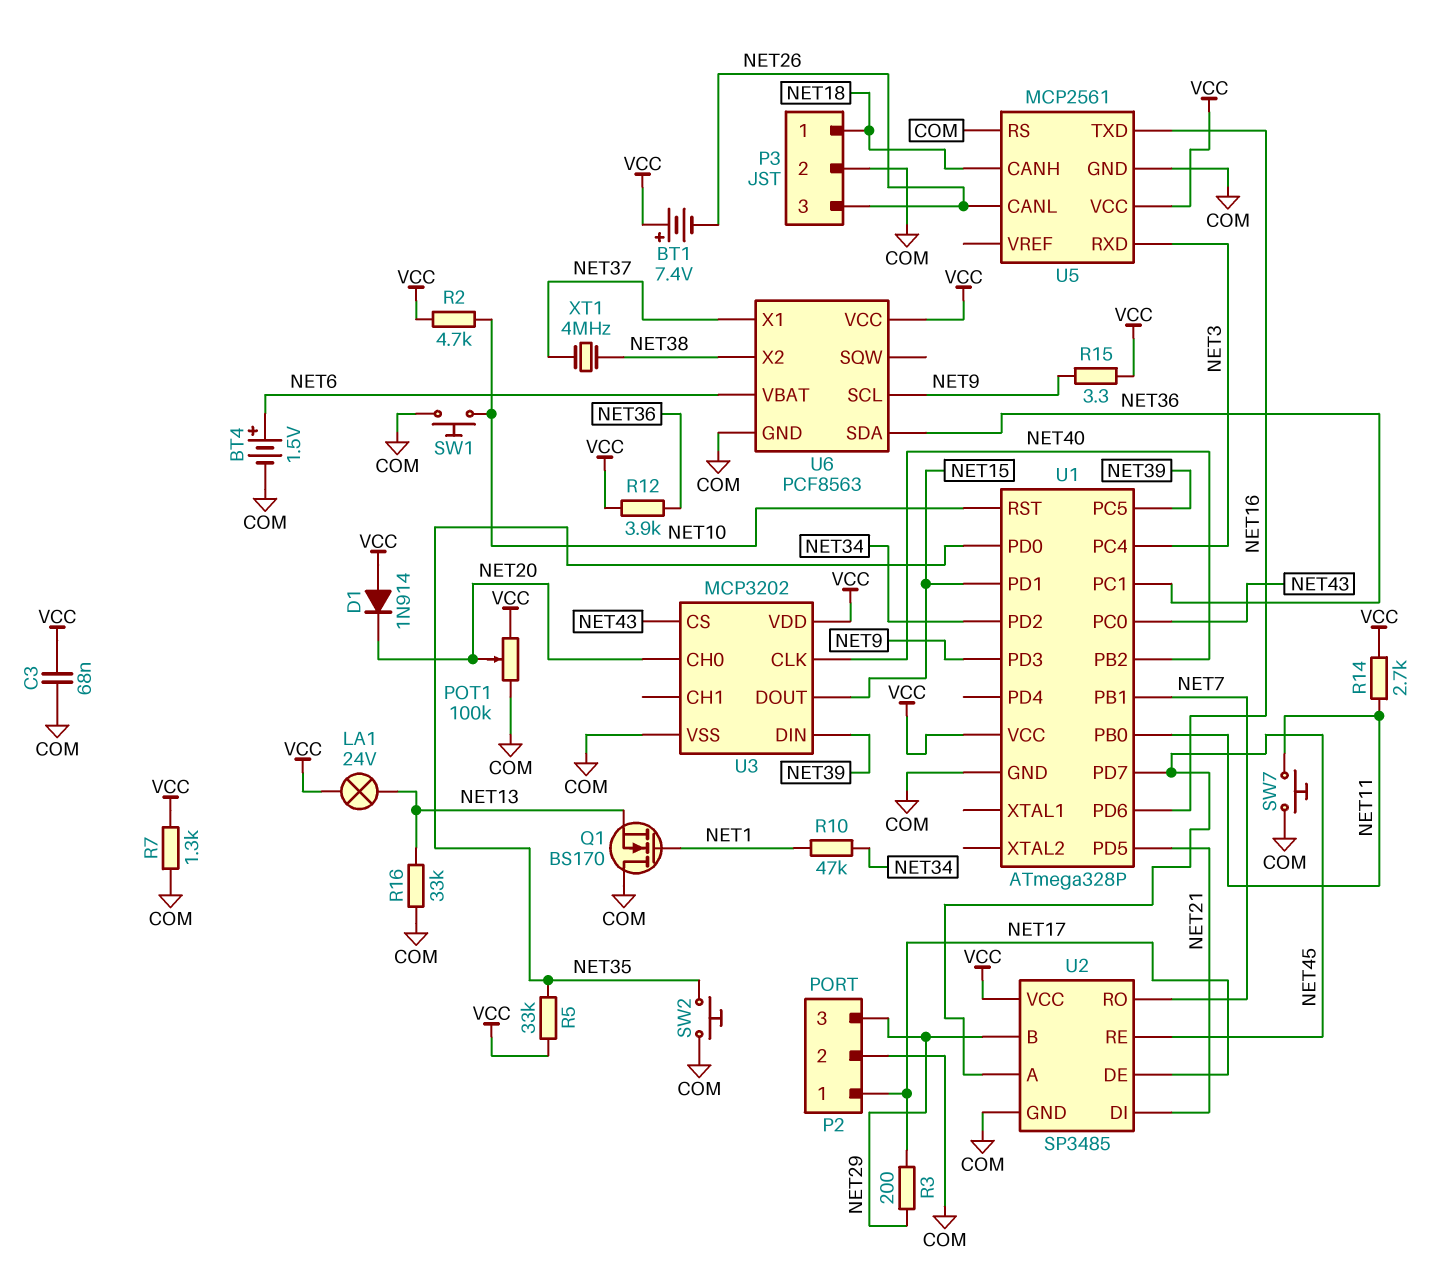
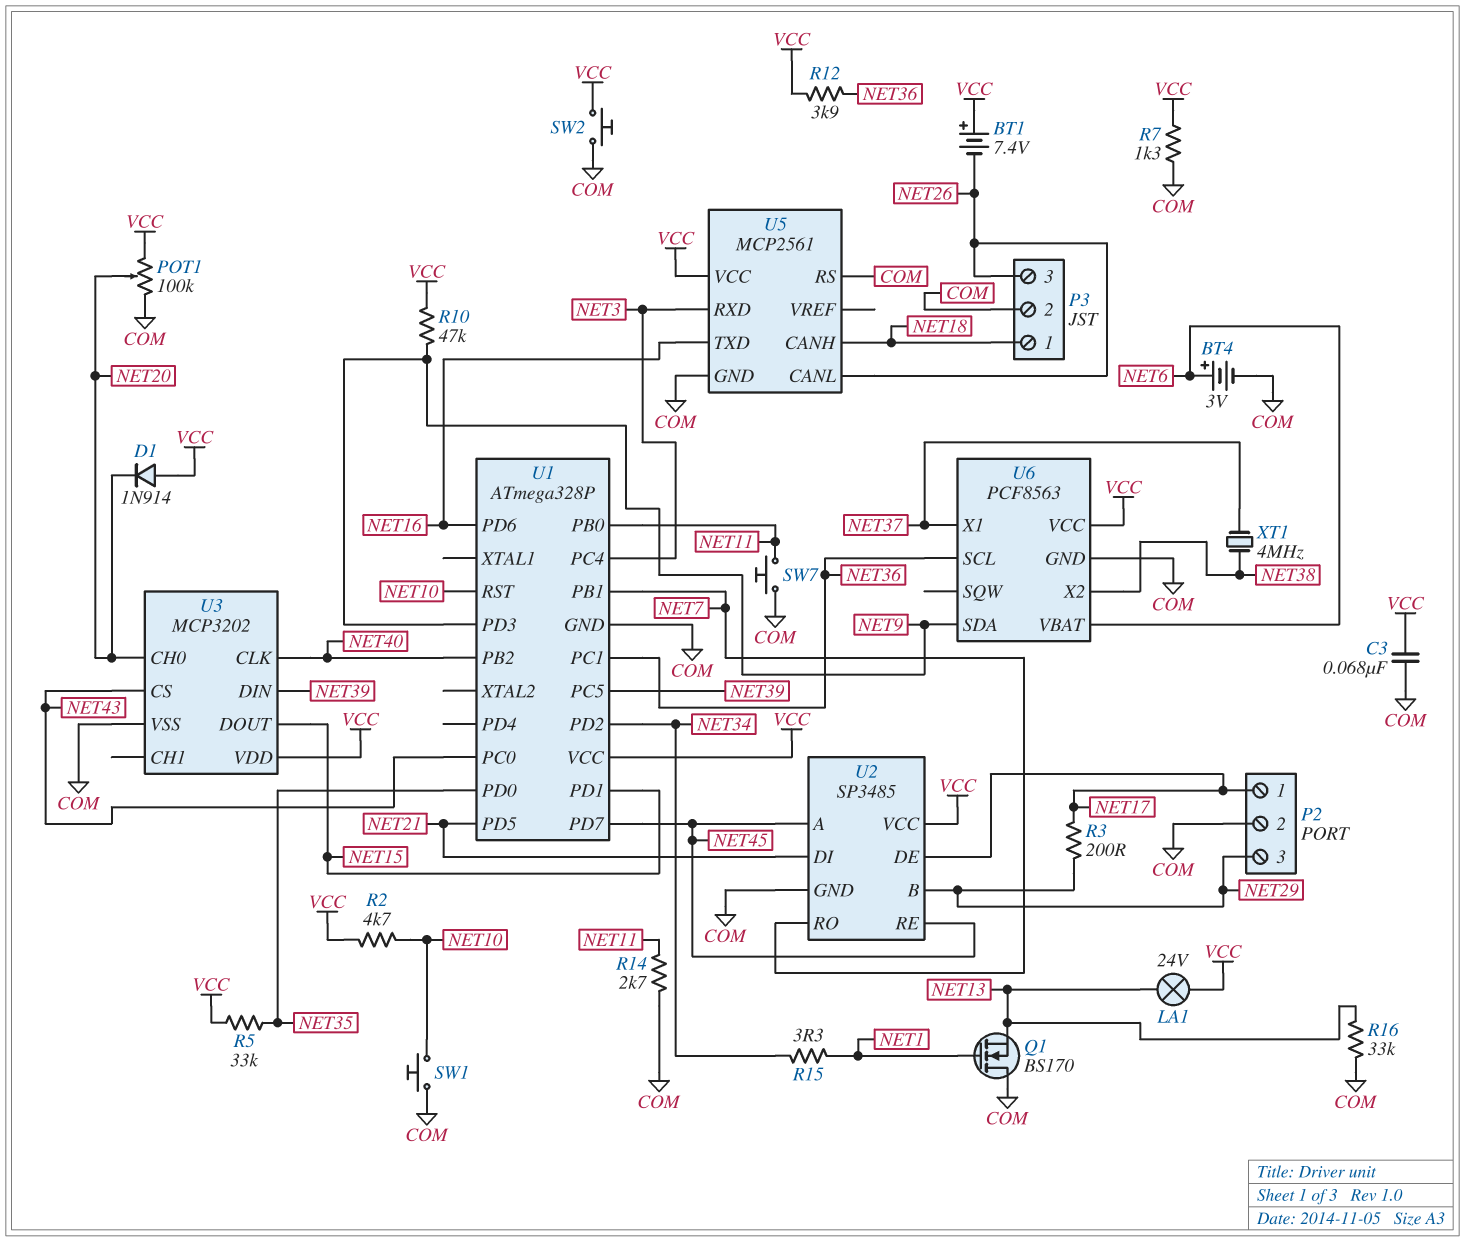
BT4: 1.5V (plus NET6, minus COM) -> 3V (plus NET6, minus COM)
R10: 47k (NET1, NET34) -> 47k (NET9, VCC)
R14: 2.7k (NET11, VCC) -> 2.7k (COM, NET11)
R15: 3.3 (NET9, VCC) -> 3.3 (NET1, NET34)
SW2: button (COM, NET35) -> button (COM, VCC)
U6 pin SCL: NET9 -> NET36
U6 pin SDA: NET36 -> NET9

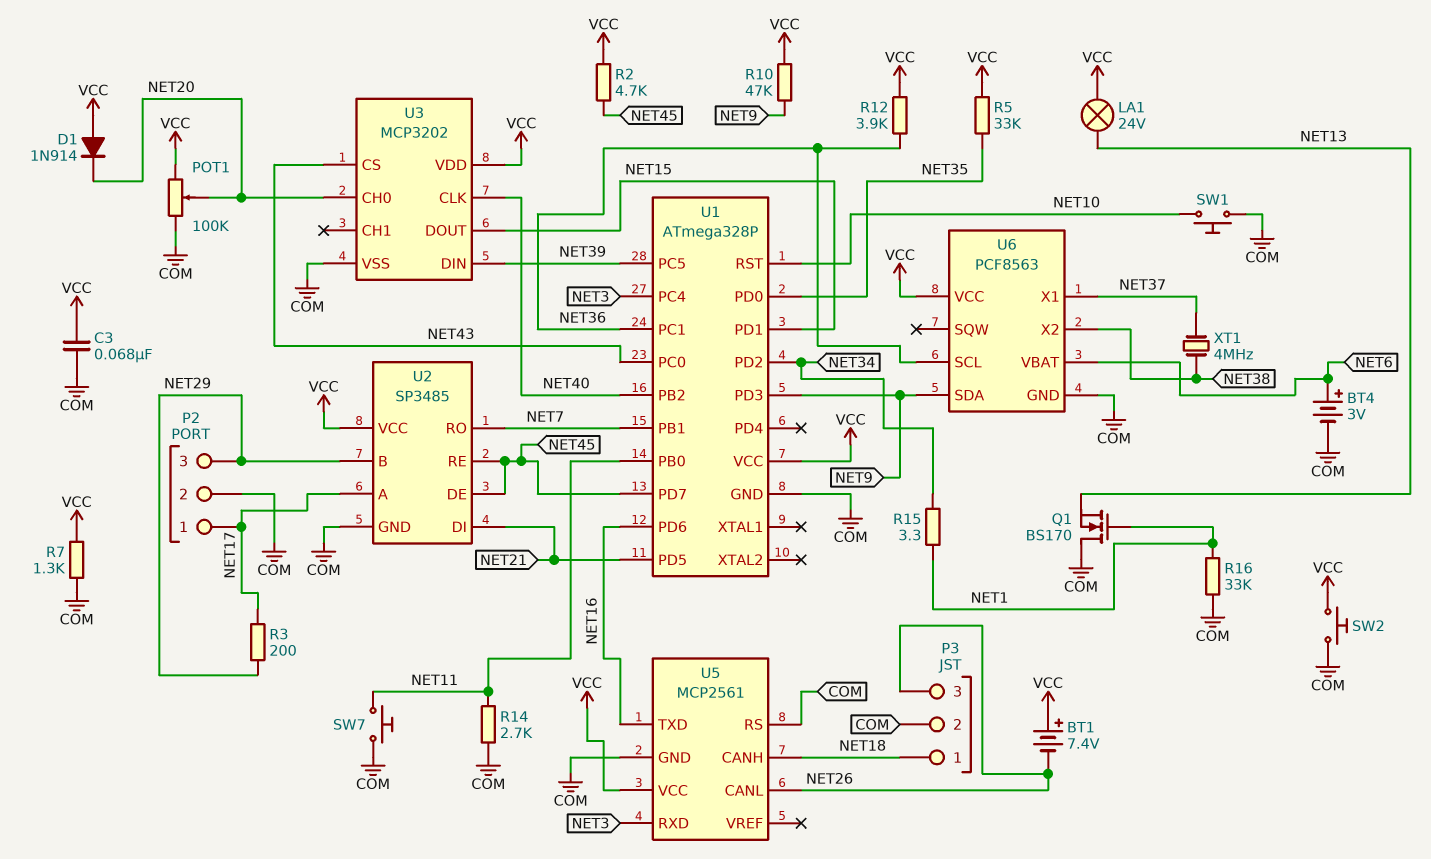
R2: 4.7k (NET10, VCC) -> 4.7k (NET45, VCC)
R16: 33k (COM, NET13) -> 33k (COM, NET1)
U2 pin A: NET45 -> NET17
U2 pin DE: NET17 -> NET45

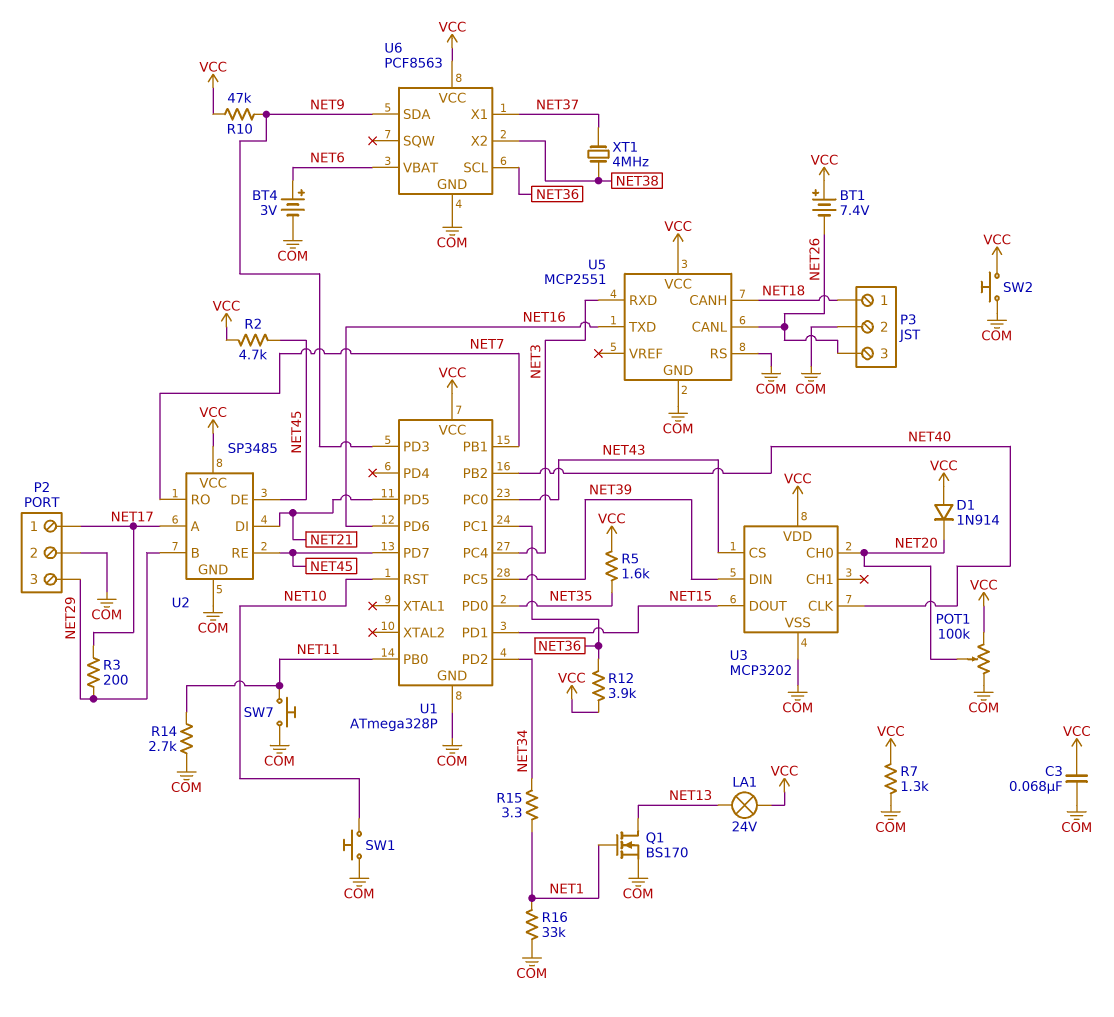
Q1: NMOS BS170 (G NET1, D COM, S NET13) -> NMOS BS170 (G NET1, D NET13, S COM)
R5: 33k (NET35, VCC) -> 1.6k (NET35, VCC)
U5: MCP2561 -> MCP2551

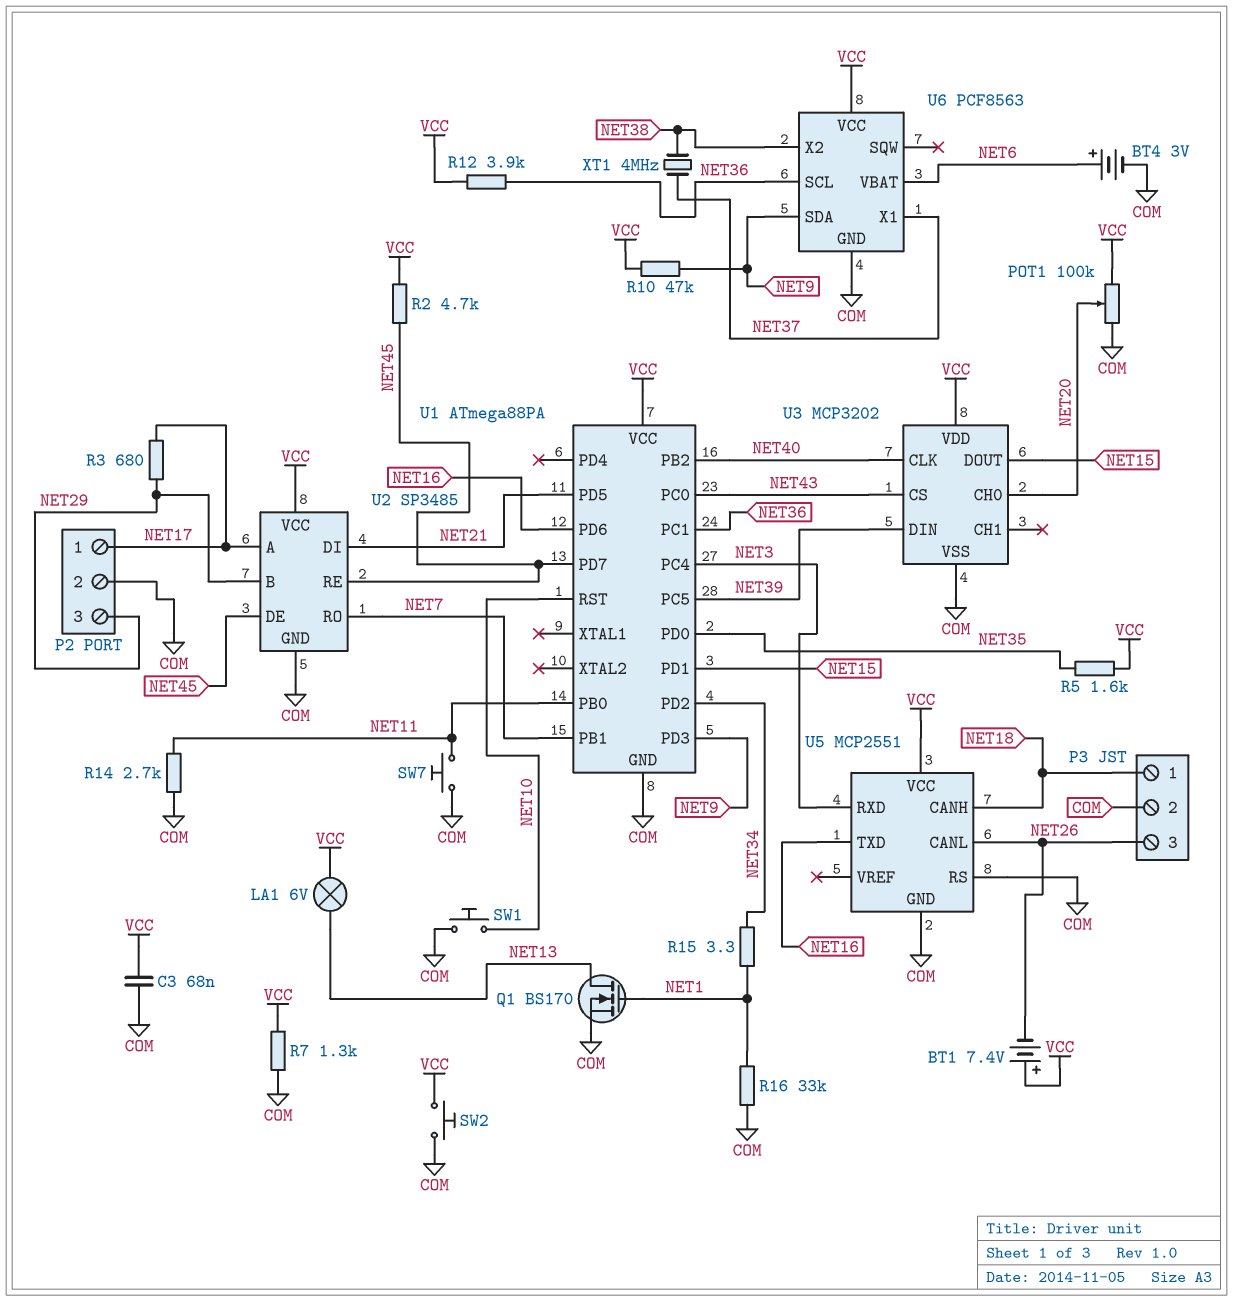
D1: diode 1N914 (A VCC, K NET20) -> none
LA1: lamp 24V (NET13, VCC) -> lamp 6V (NET13, VCC)
R3: 200 (NET17, NET29) -> 680 (NET17, NET29)
U1: ATmega328P -> ATmega88PA

